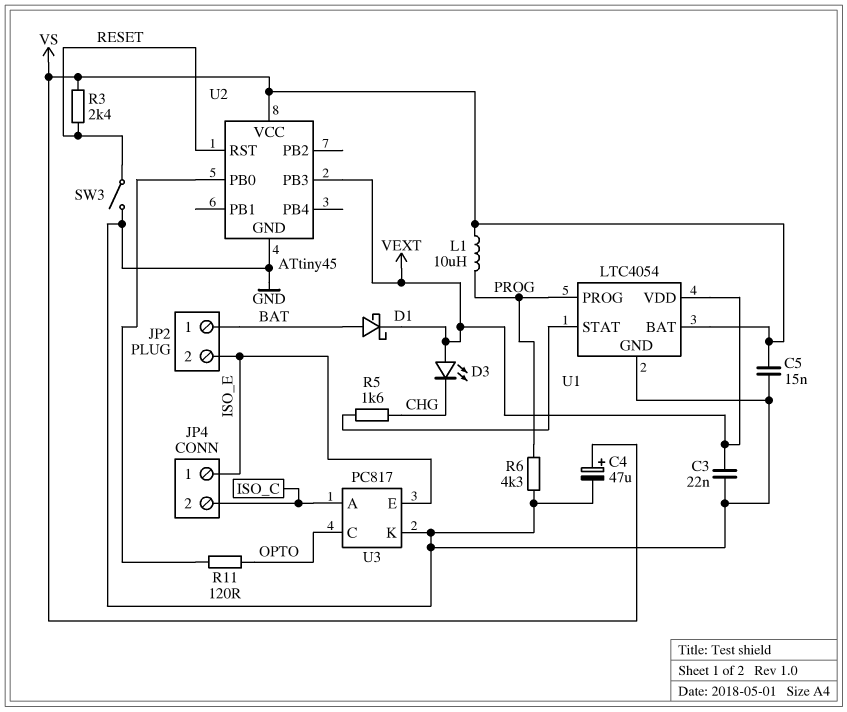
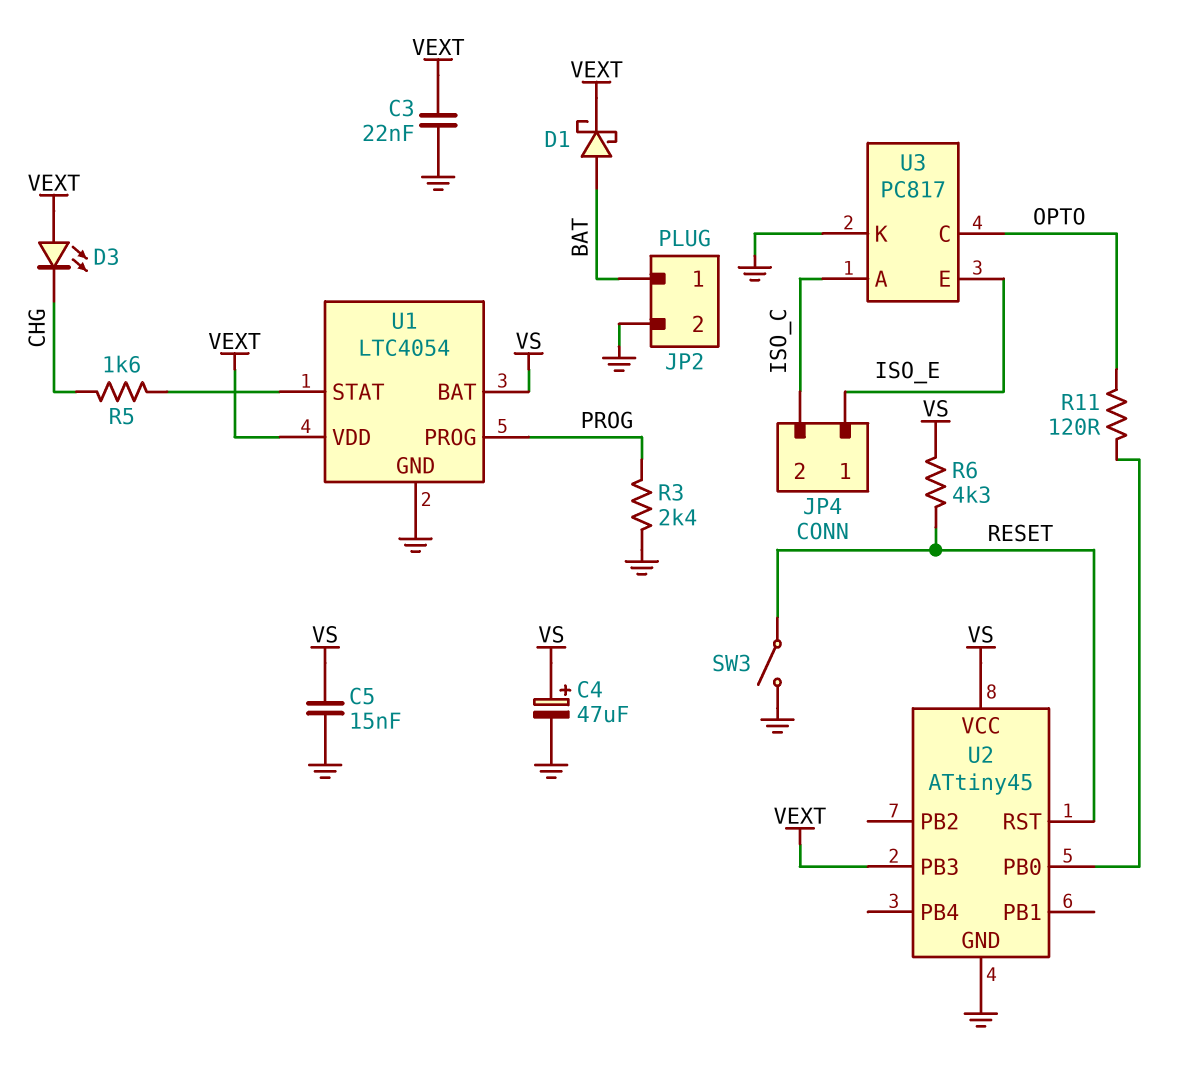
JP2 pin 2: ISO_E -> GND
L1: 10uH (PROG, VS) -> none
R3: 2.4k (RESET, VS) -> 2.4k (GND, PROG)
R6: 4.3k (GND, PROG) -> 4.3k (RESET, VS)

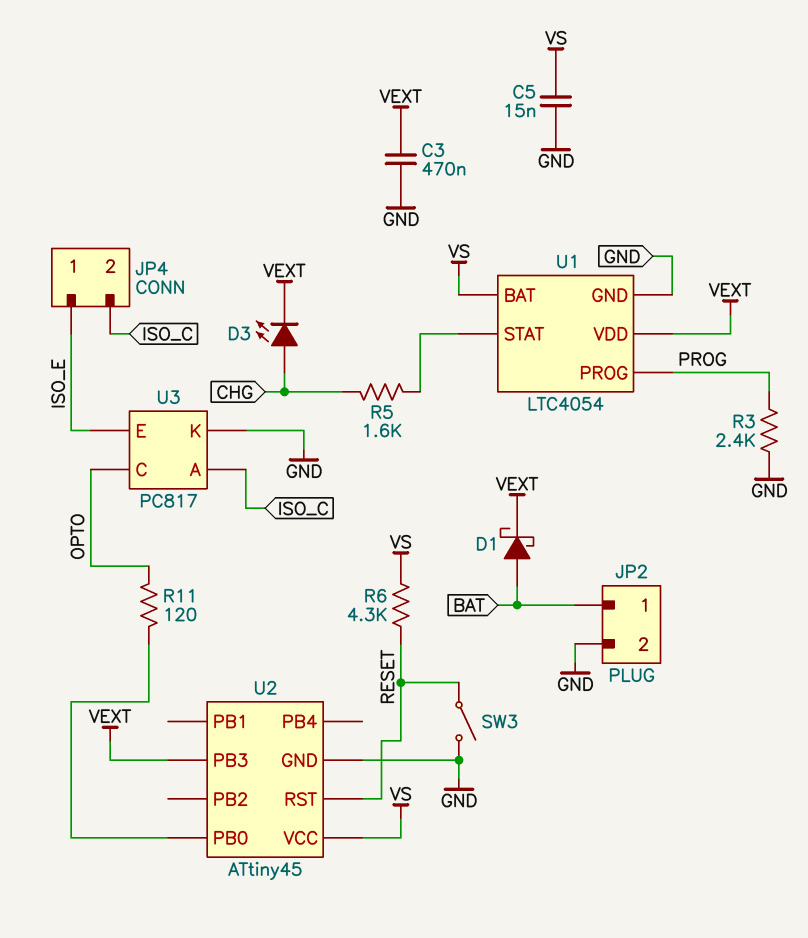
C3: 22nF (GND, VEXT) -> 470nF (GND, VEXT)
C4: 47uF (plus VS, minus GND) -> none
D3: LED (A VEXT, K CHG) -> LED (A CHG, K VEXT)

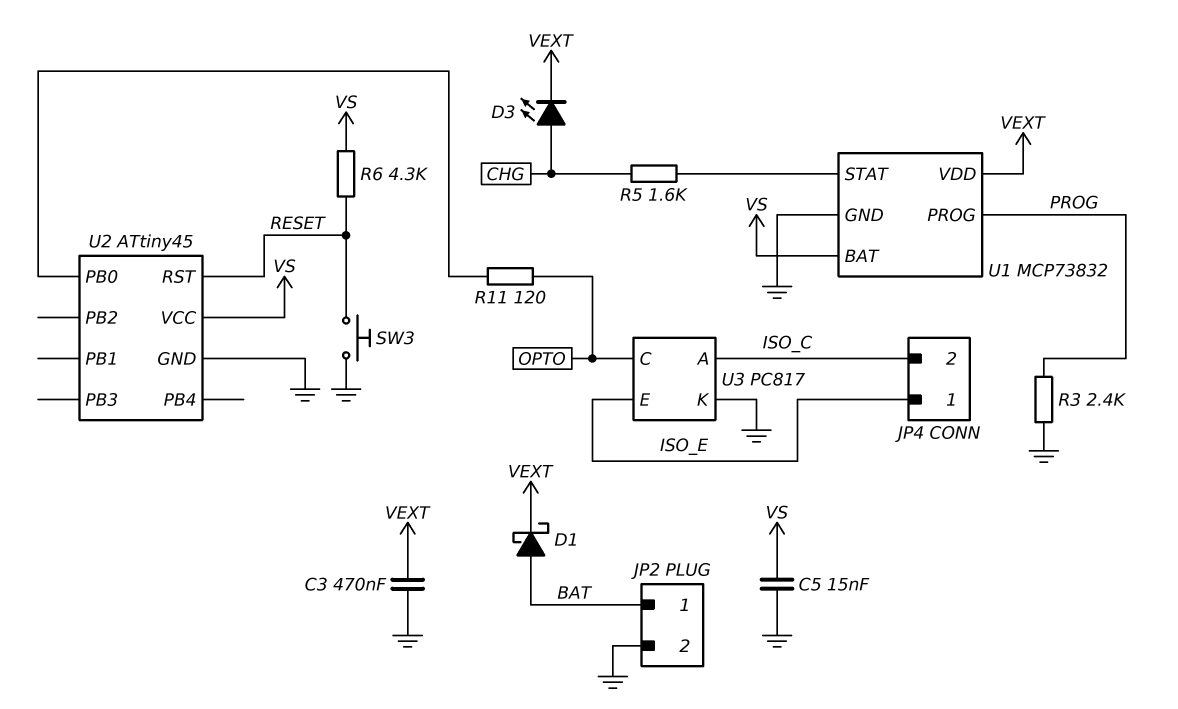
SW3: switch (GND, RESET) -> button (GND, RESET)
U1: LTC4054 -> MCP73832
U2 pin PB3: VEXT -> none

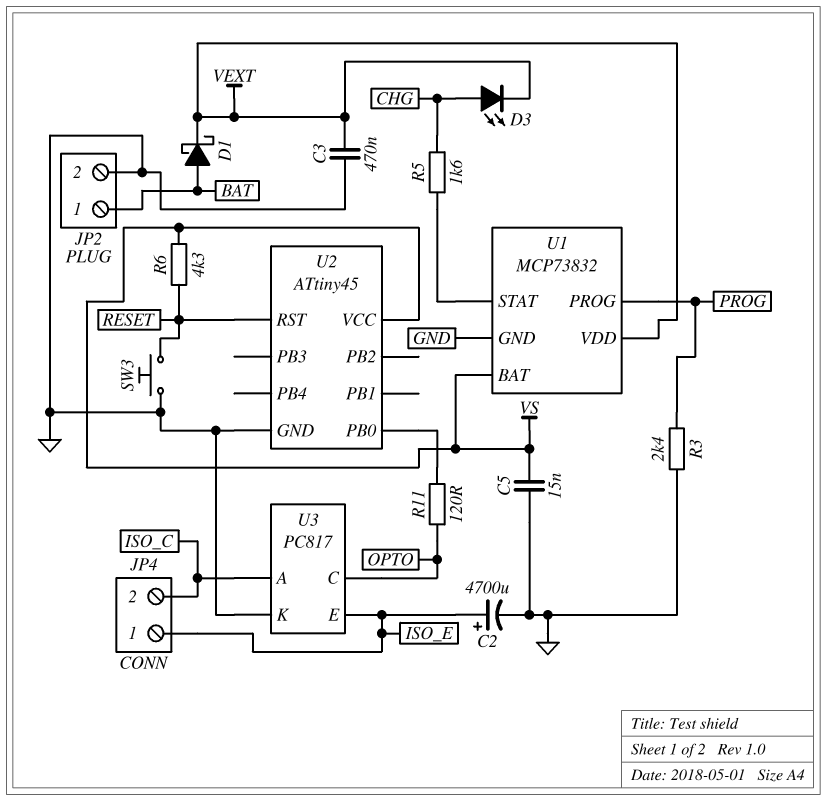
C2: none -> 4700uF (plus ISO_E, minus GND)

